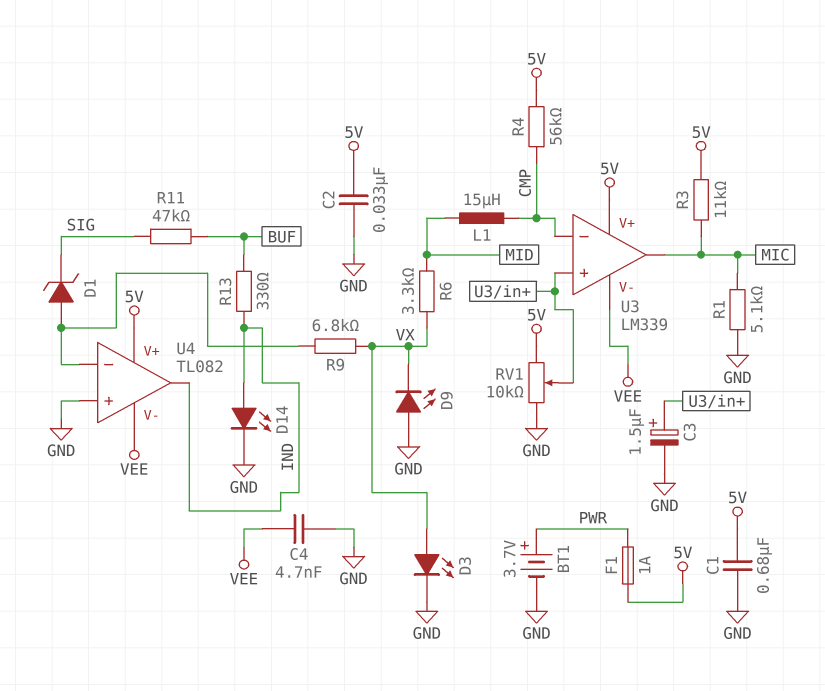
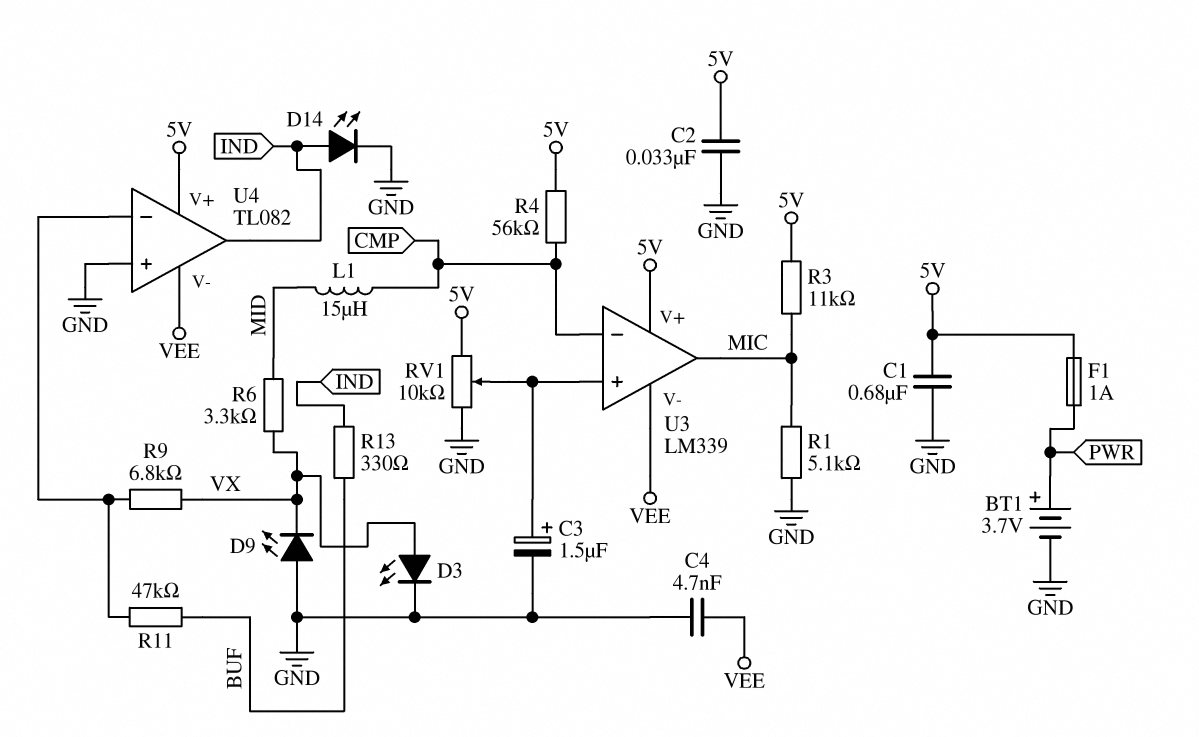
D1: zener (A U4/in-, K SIG) -> none
R11: 47k (BUF, SIG) -> 47k (BUF, U4/in-)

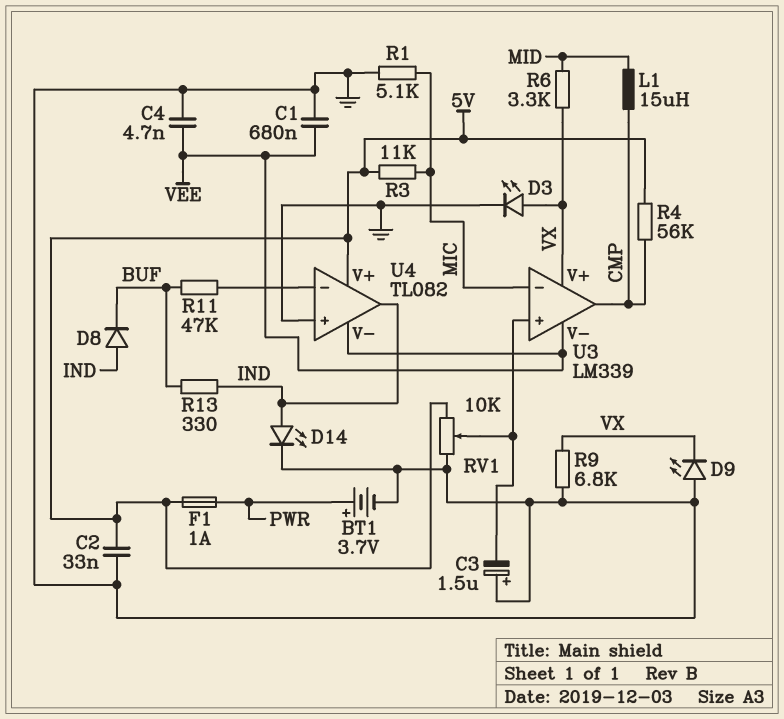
C1: 680nF (5V, GND) -> 680nF (GND, VEE)
C3: 1.5uF (plus U3/in+, minus GND) -> 1.5uF (plus GND, minus U3/in+)
D8: none -> diode (A IND, K BUF)
R9: 6.8k (U4/in-, VX) -> 6.8k (GND, VX)
U3 pin V+: 5V -> VX
U3 pin in-: CMP -> MIC
U3 pin out: MIC -> CMP

